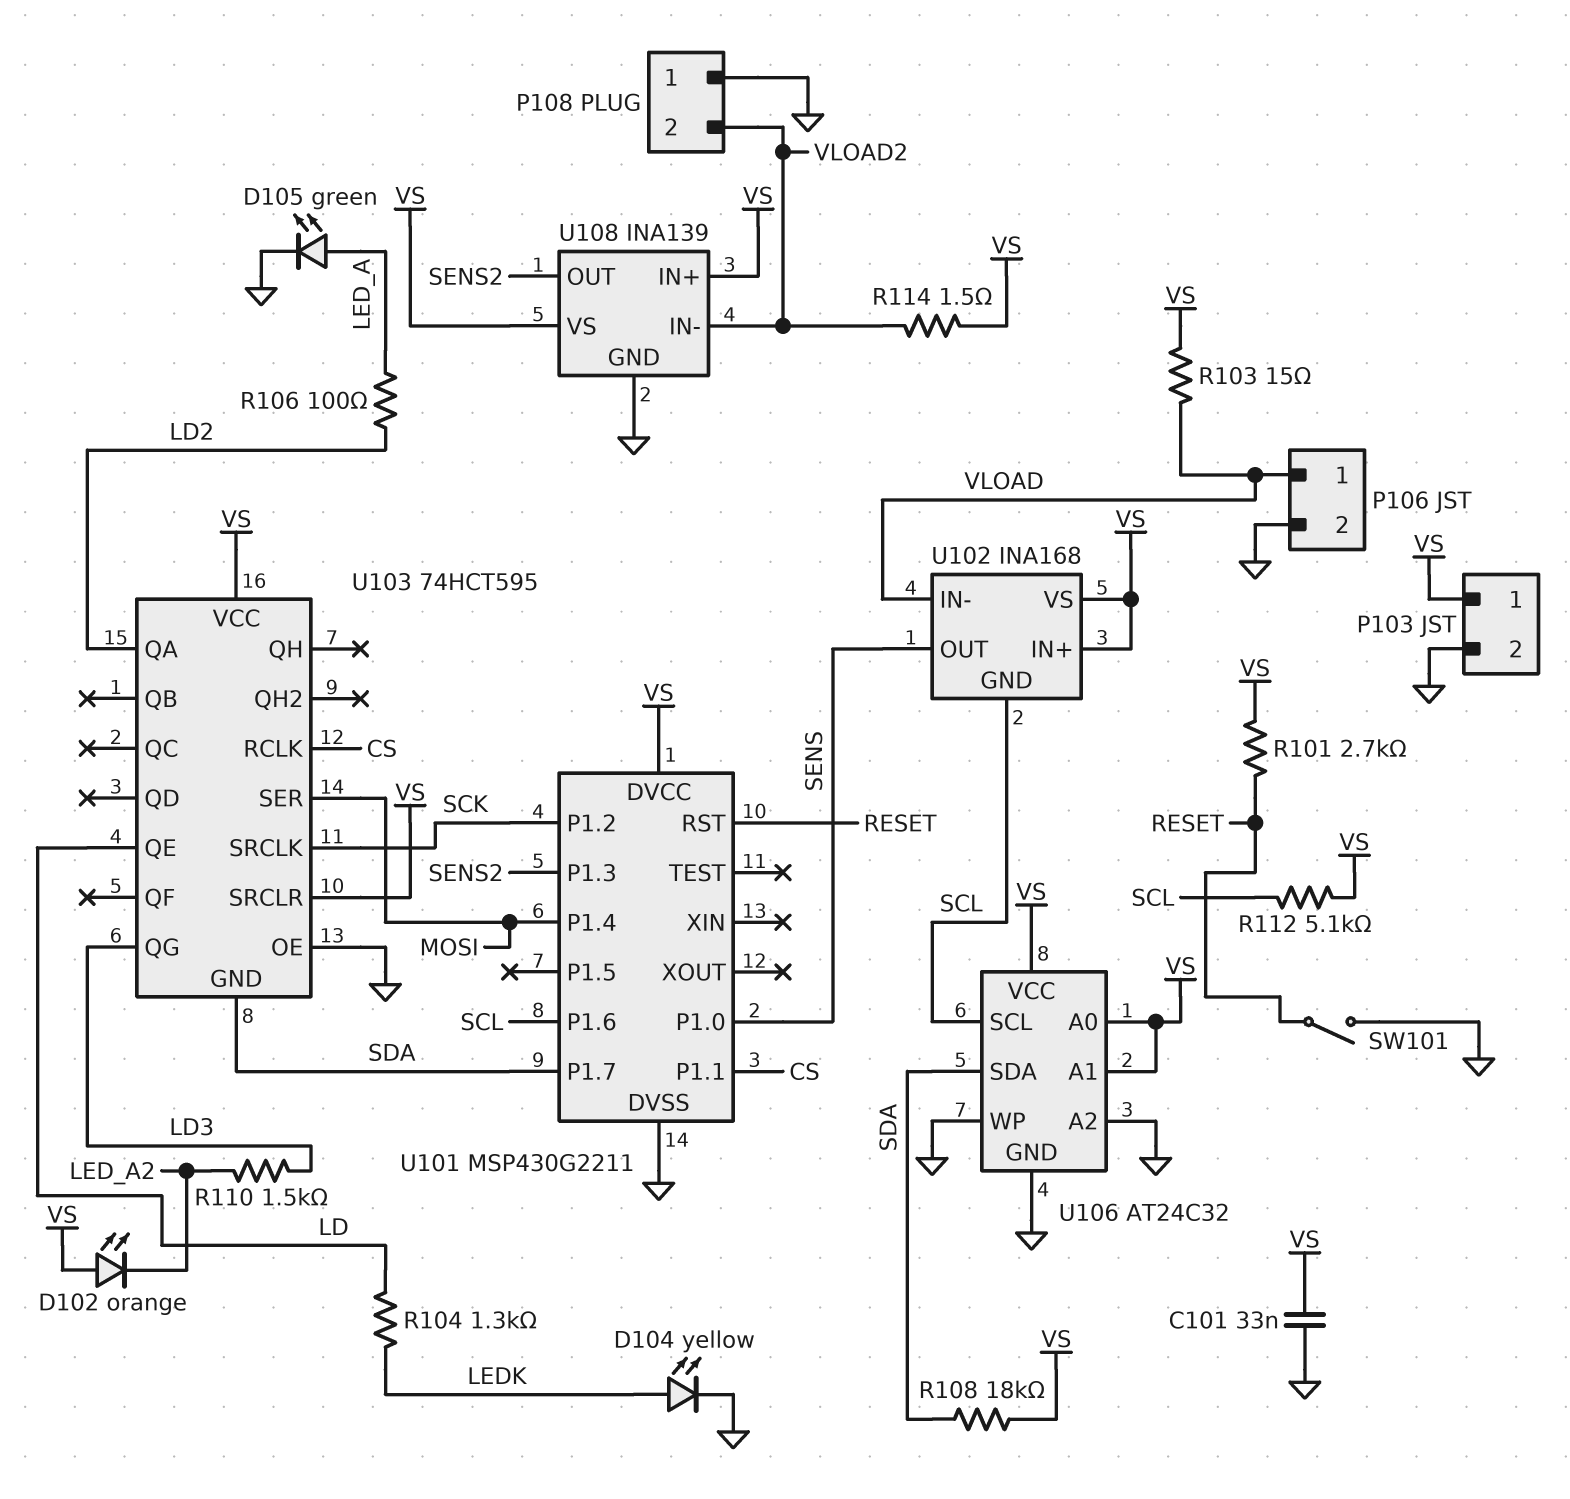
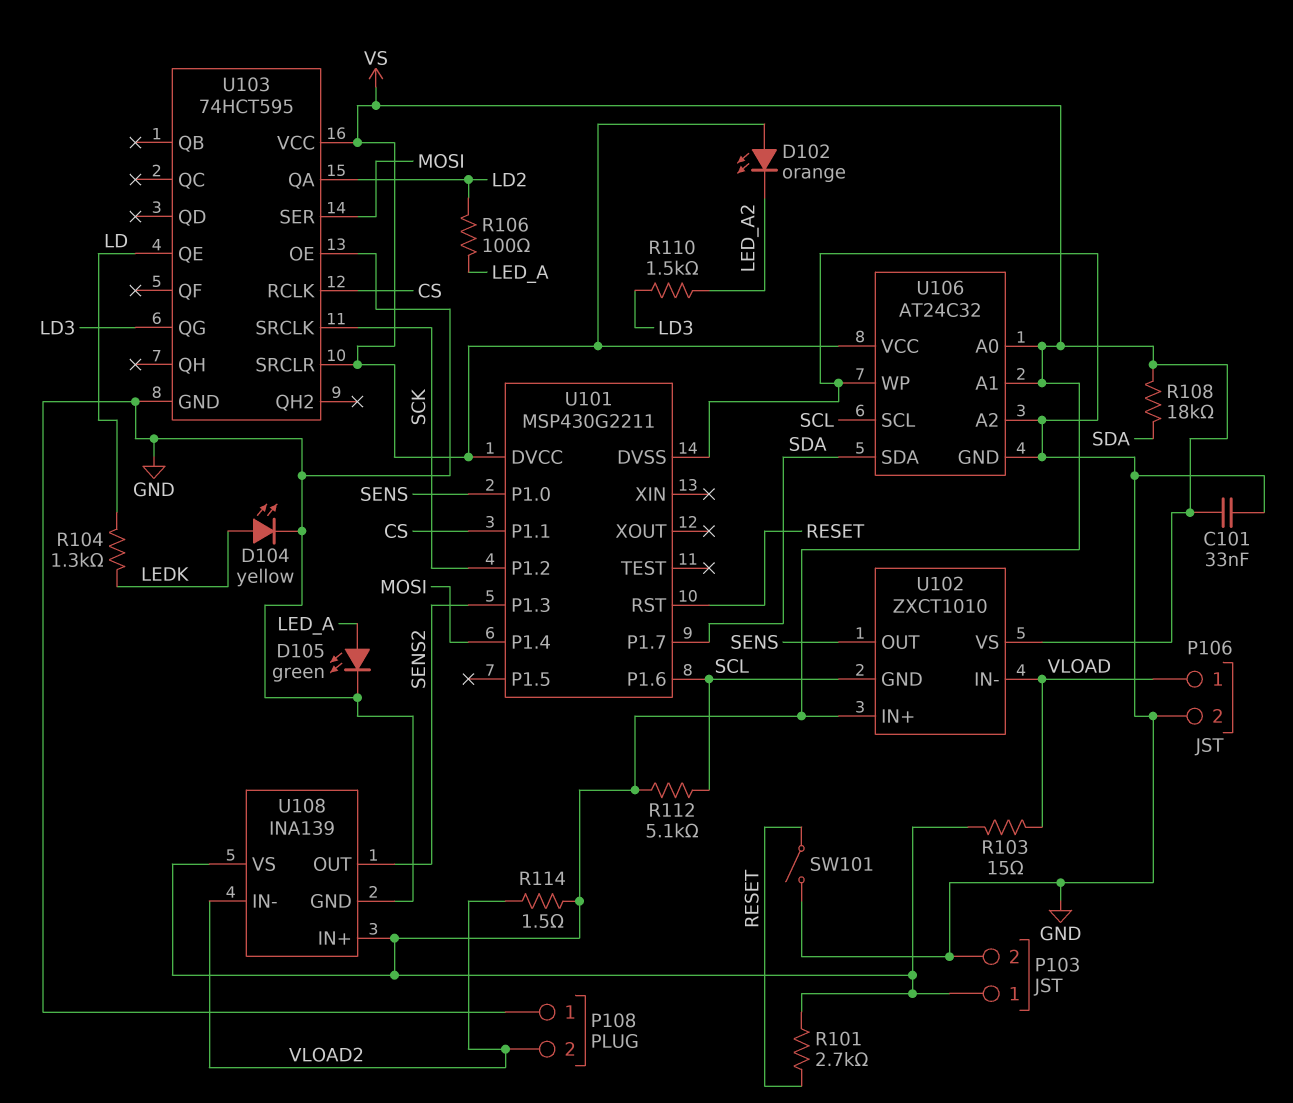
U102: INA168 -> ZXCT1010
U103 pin GND: SDA -> GND

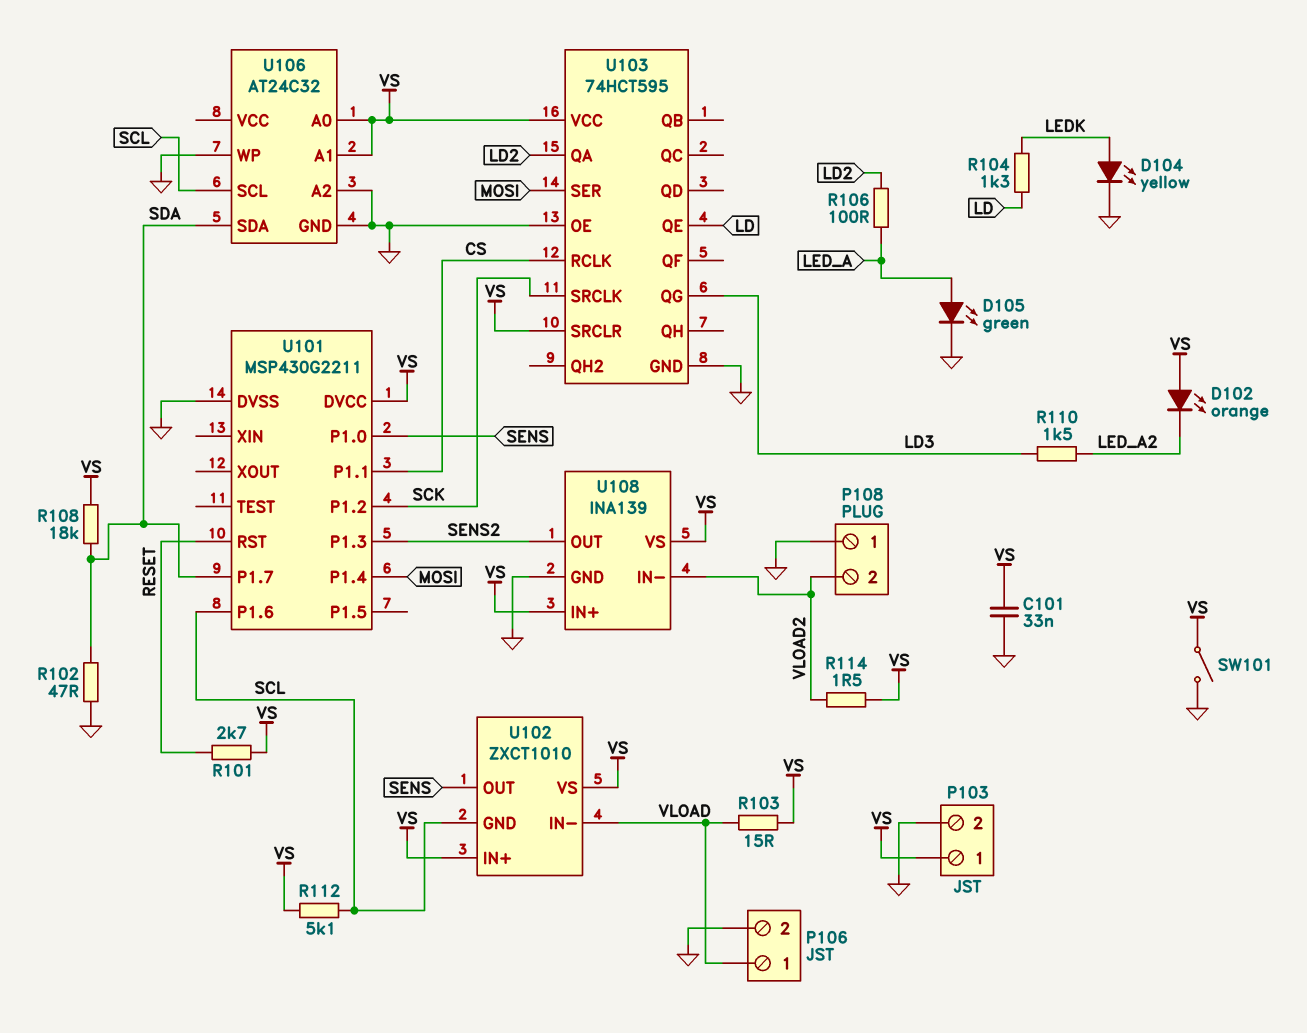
R102: none -> 47 (GND, SDA)
SW101: switch (GND, RESET) -> switch (GND, VS)
U106 pin VCC: VS -> none

